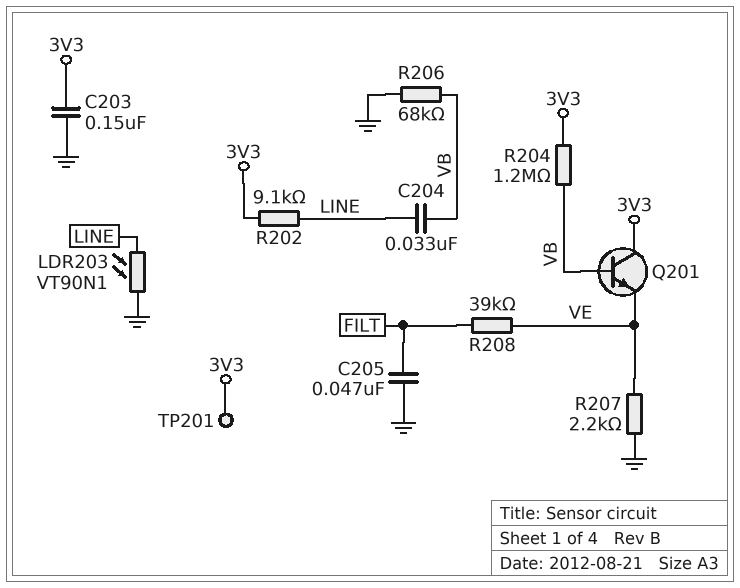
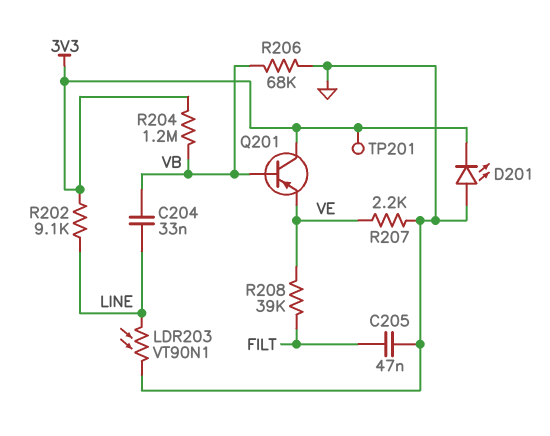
C203: 150nF (3V3, GND) -> none
D201: none -> LED (A GND, K 3V3)
Q201: NPN (B VB, C 3V3, E VE) -> PNP (B VB, C 3V3, E VE)

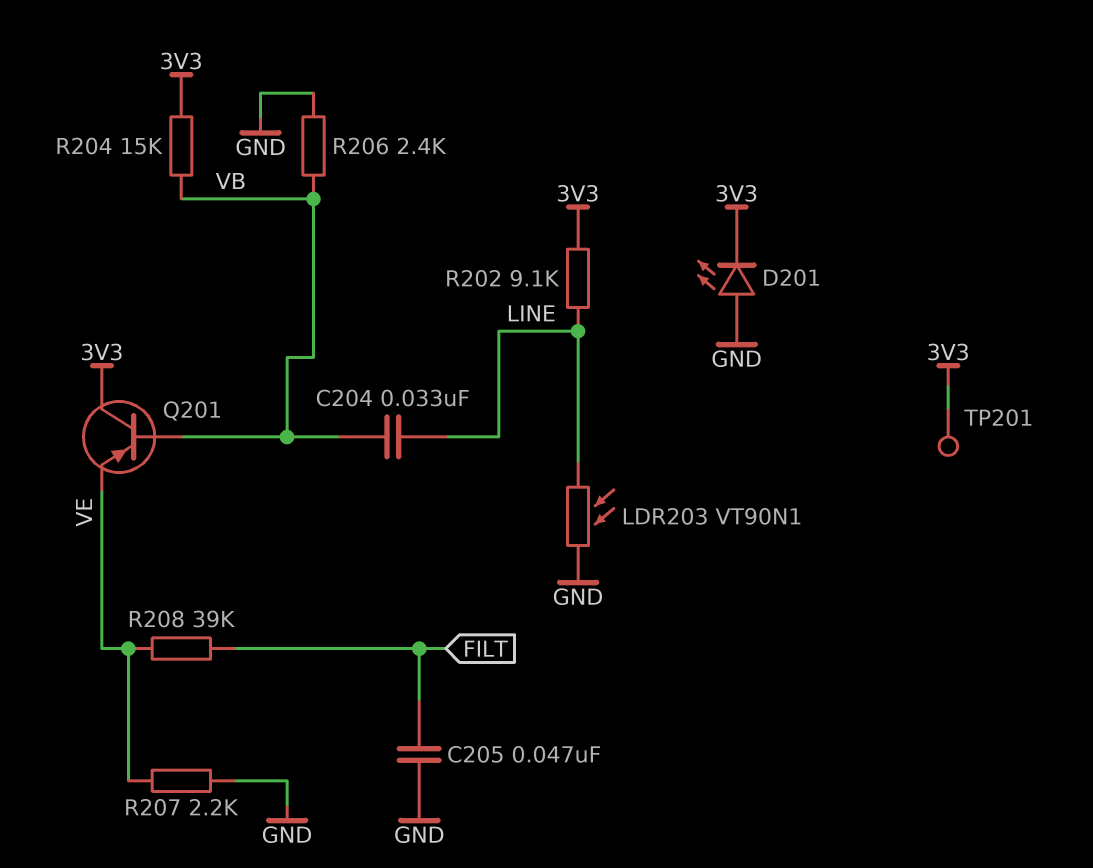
R204: 1.2M (3V3, VB) -> 15k (3V3, VB)
R206: 68k (GND, VB) -> 2.4k (GND, VB)

